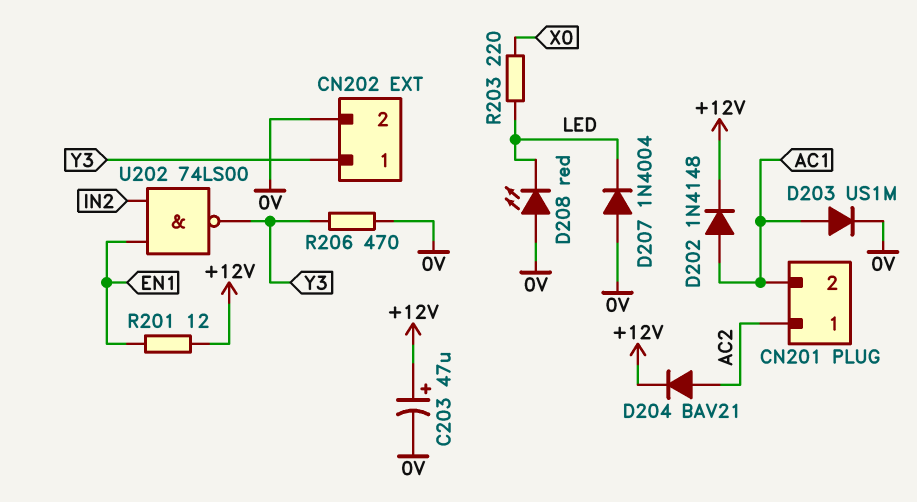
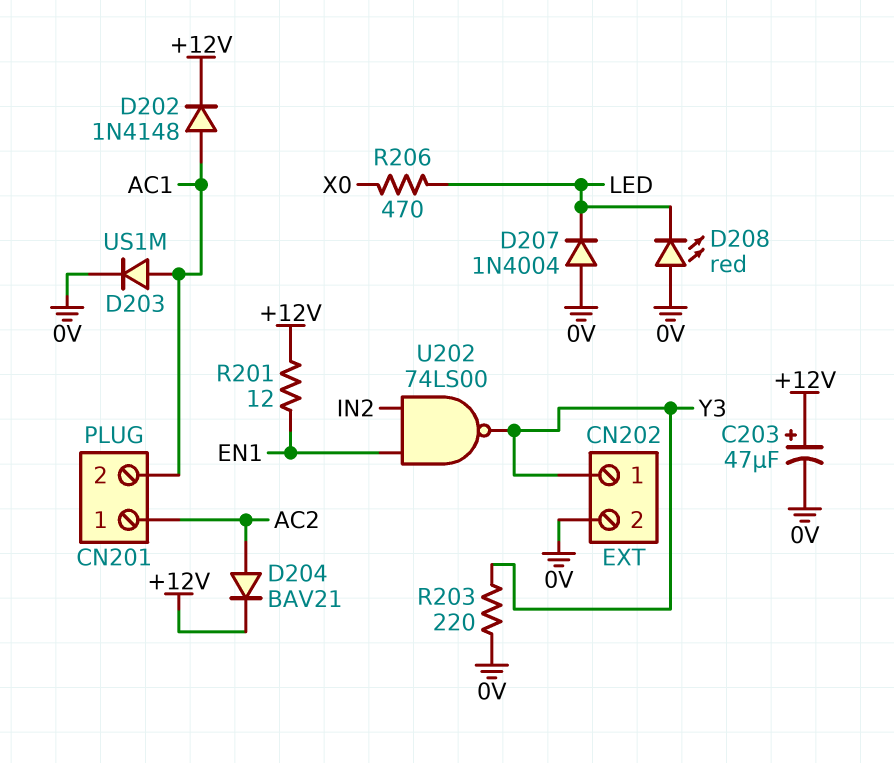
R203: 220 (LED, X0) -> 220 (0V, Y3)
R206: 470 (0V, Y3) -> 470 (LED, X0)

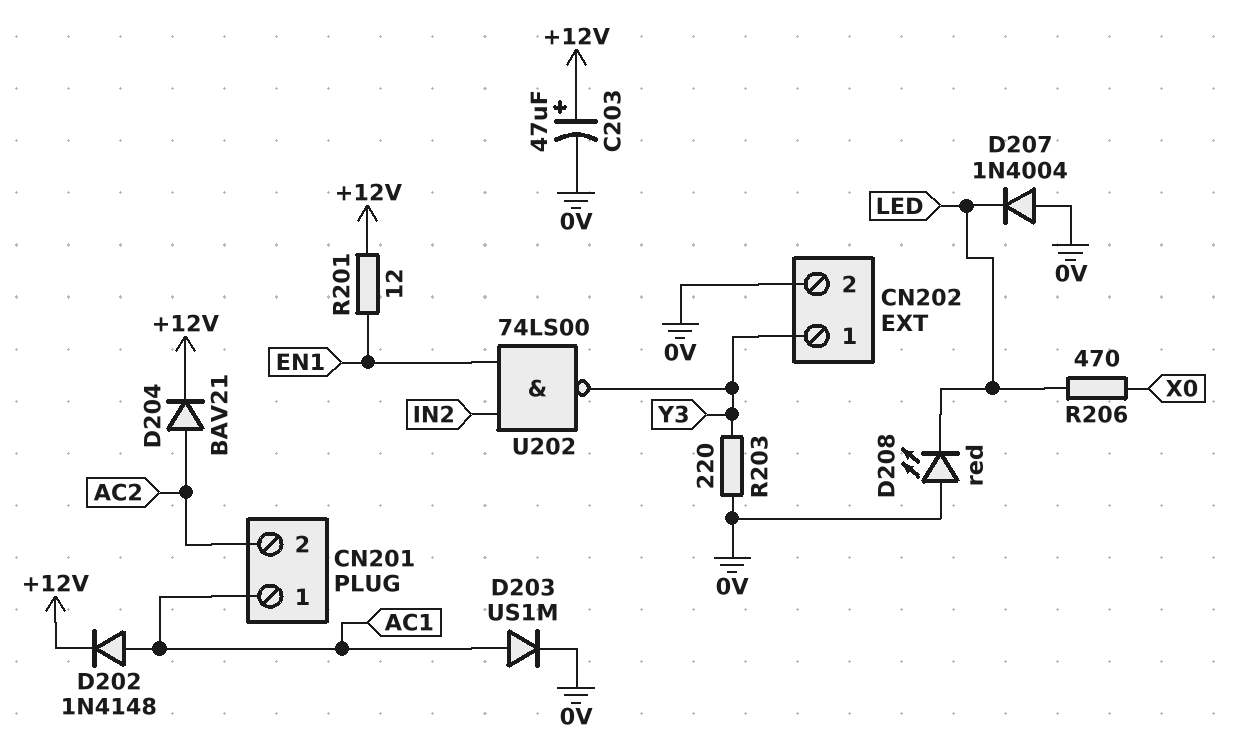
CN201 pin 1: AC2 -> AC1
CN201 pin 2: AC1 -> AC2

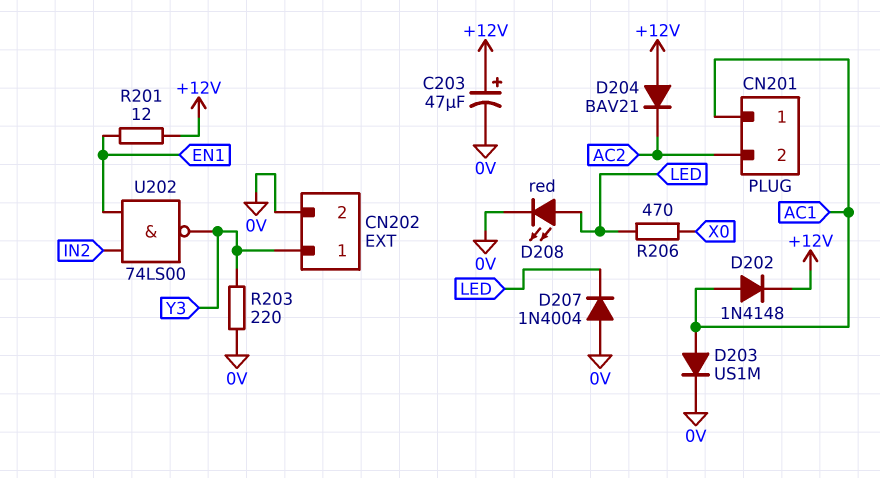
D204: diode BAV21 (A AC2, K +12V) -> diode BAV21 (A +12V, K AC2)
D208: LED red (A 0V, K LED) -> LED red (A LED, K 0V)

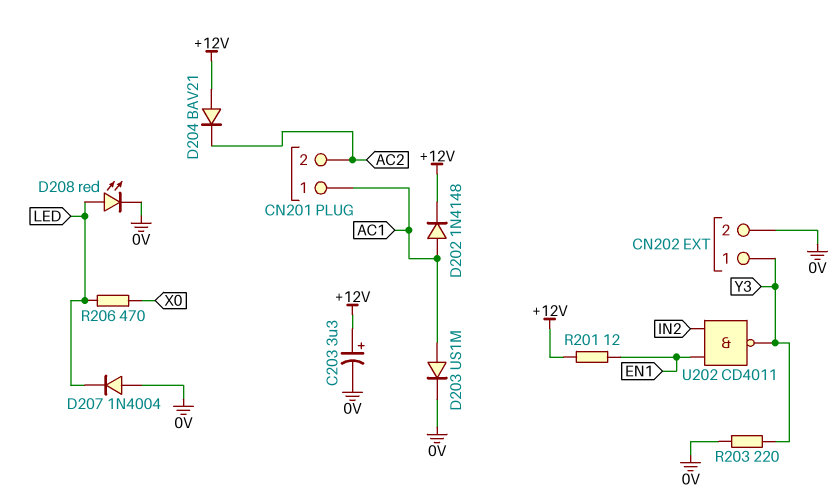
C203: 47uF (plus +12V, minus 0V) -> 3.3uF (plus +12V, minus 0V)
U202: NAND 74LS00 (in EN1, in IN2, out Y3) -> NAND CD4011 (in EN1, in IN2, out Y3)

